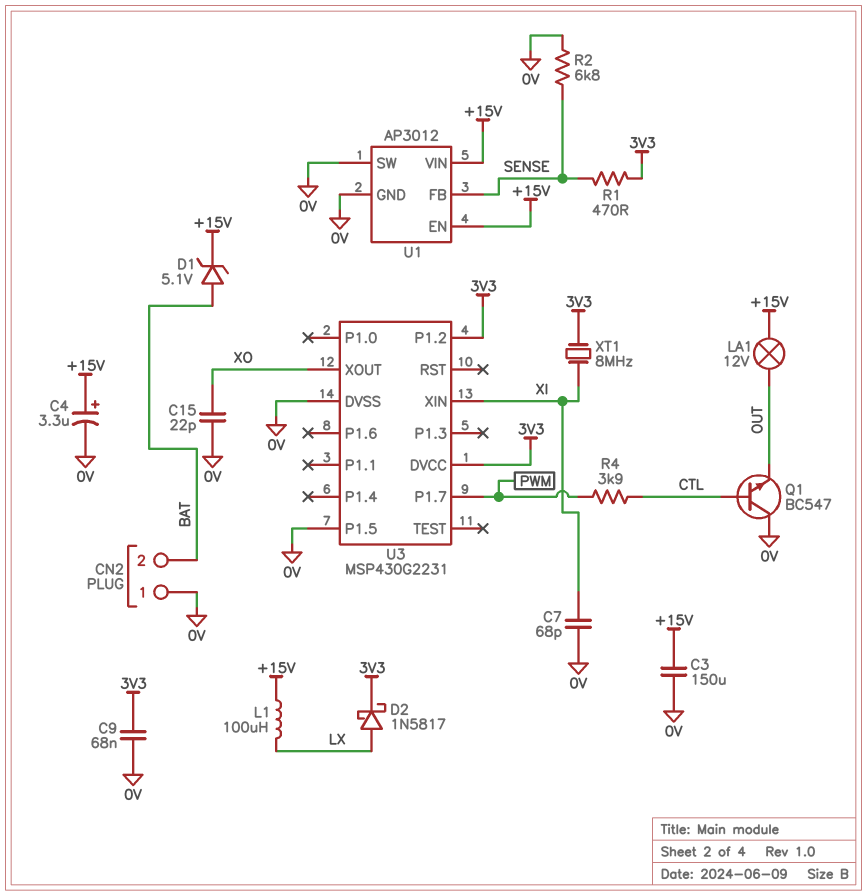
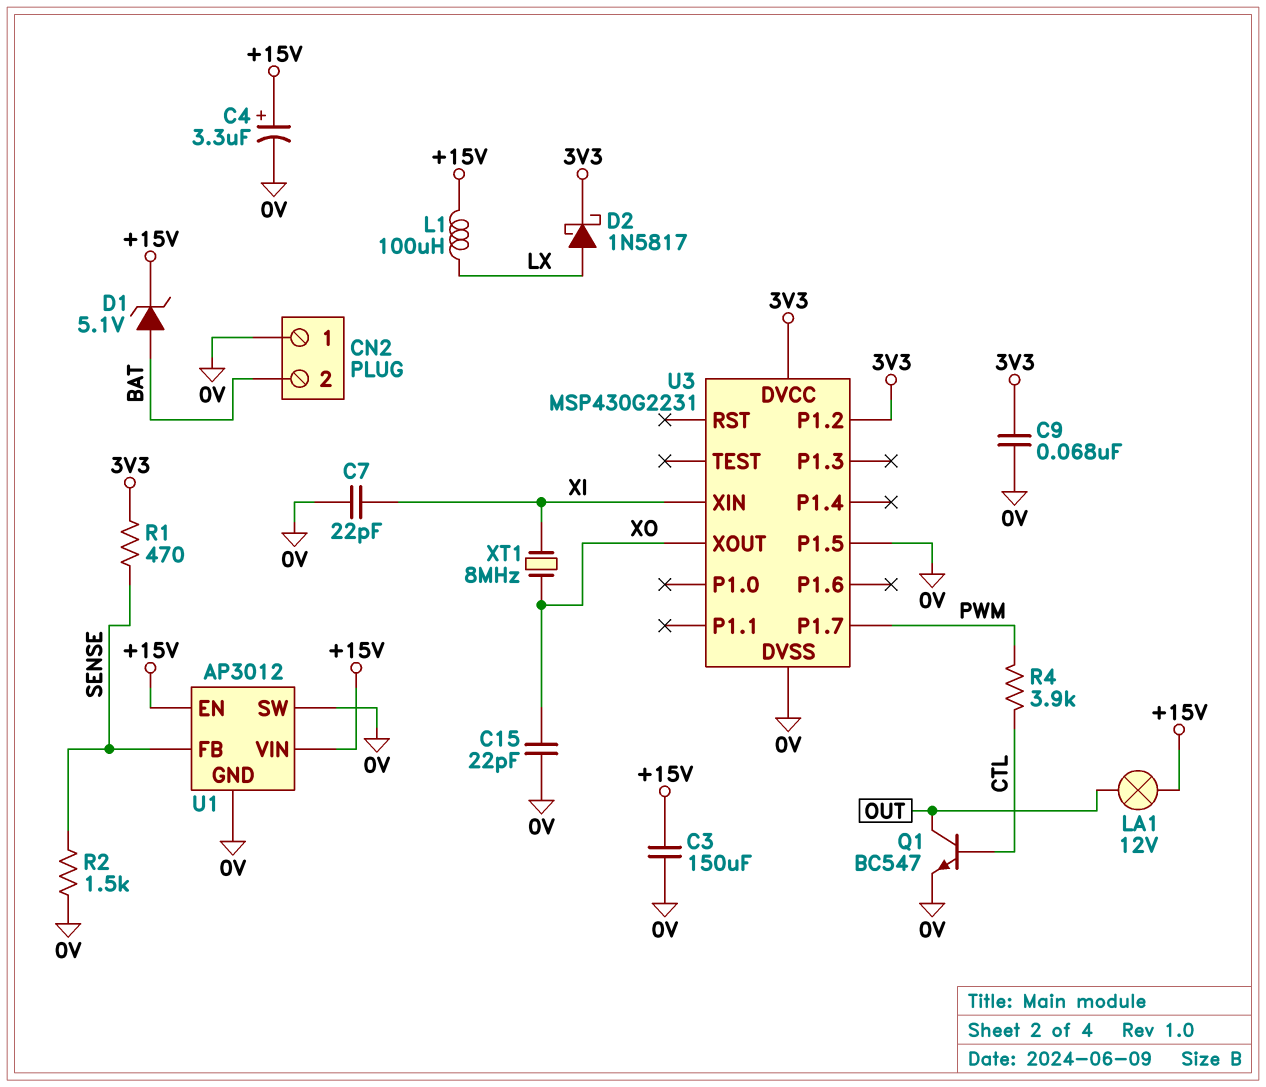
C7: 68pF (0V, XI) -> 22pF (0V, XI)
Q1: NPN BC547 (B CTL, C 0V, E OUT) -> NPN BC547 (B CTL, C OUT, E 0V)
R2: 6.8k (0V, SENSE) -> 1.5k (0V, SENSE)
XT1: 8MHz (3V3, XI) -> 8MHz (XI, XO)

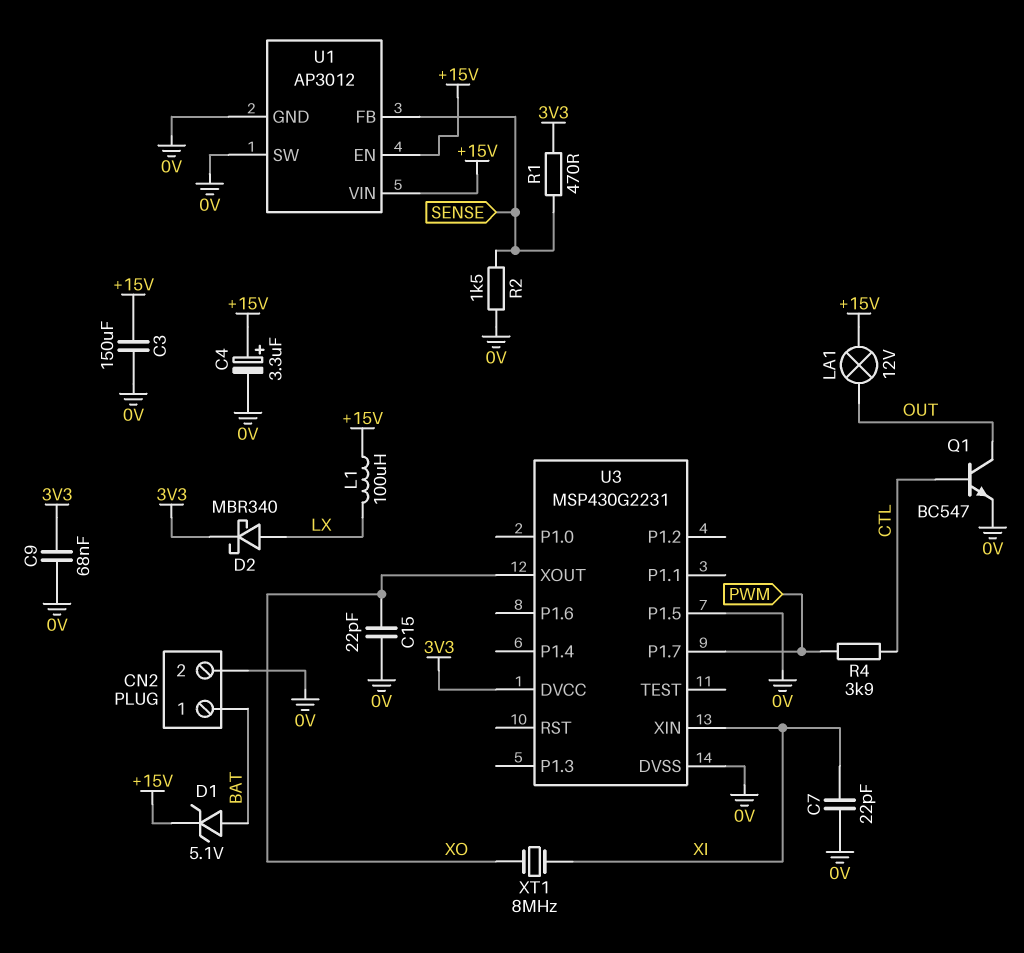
CN2 pin 1: 0V -> BAT
CN2 pin 2: BAT -> 0V
D2: schottky 1N5817 (A LX, K 3V3) -> schottky MBR340 (A LX, K 3V3)
U3 pin P1.2: 3V3 -> none

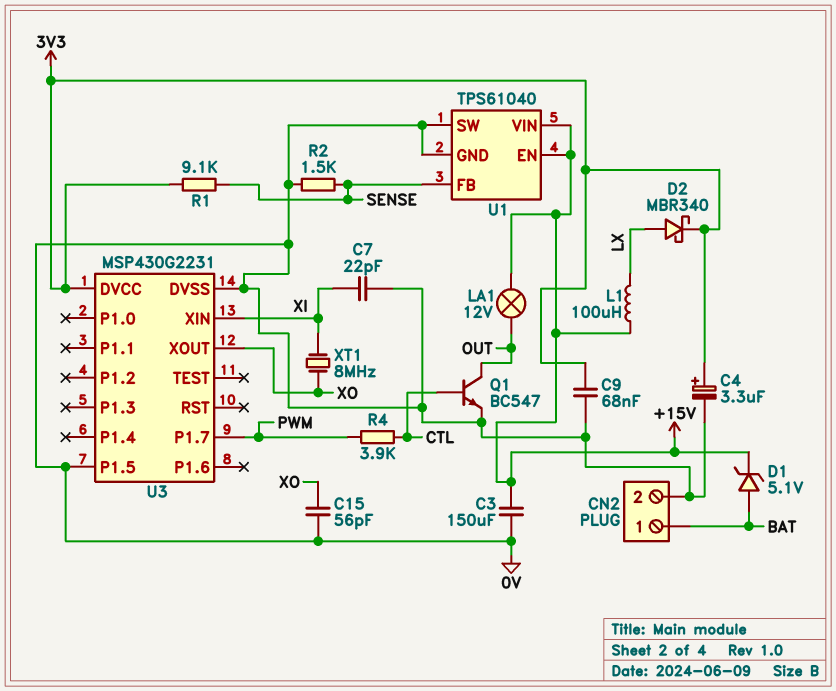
C4: 3.3uF (plus +15V, minus 0V) -> 3.3uF (plus 3V3, minus 0V)
C15: 22pF (0V, XO) -> 56pF (0V, XO)
R1: 470 (3V3, SENSE) -> 9.1k (3V3, SENSE)
U1: AP3012 -> TPS61040

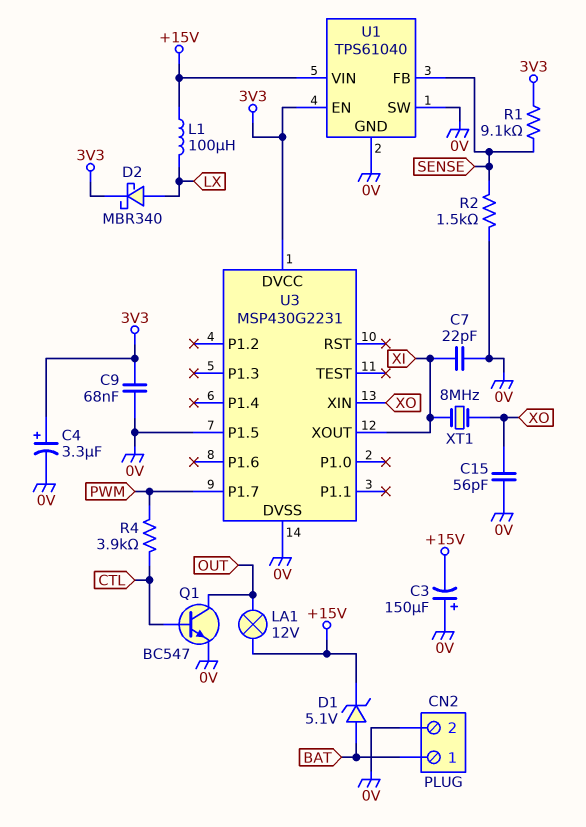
C3: 150uF (+15V, 0V) -> 150uF (plus 0V, minus +15V)
U1 pin EN: +15V -> 3V3
U3 pin XIN: XI -> XO
U3 pin XOUT: XO -> XI

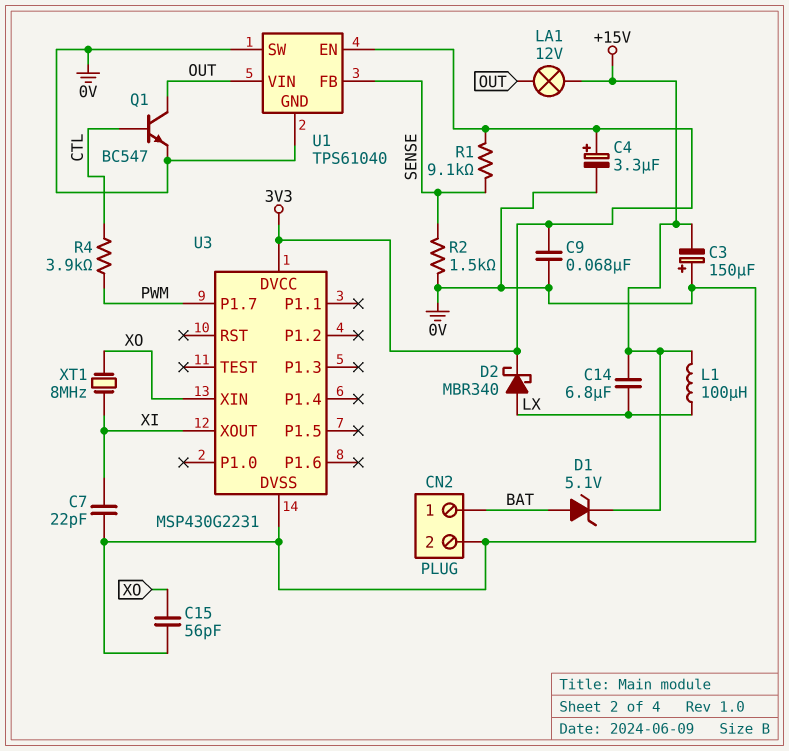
C14: none -> 6.8uF (+15V, LX)
U1 pin VIN: +15V -> OUT
U3 pin P1.5: 0V -> none

